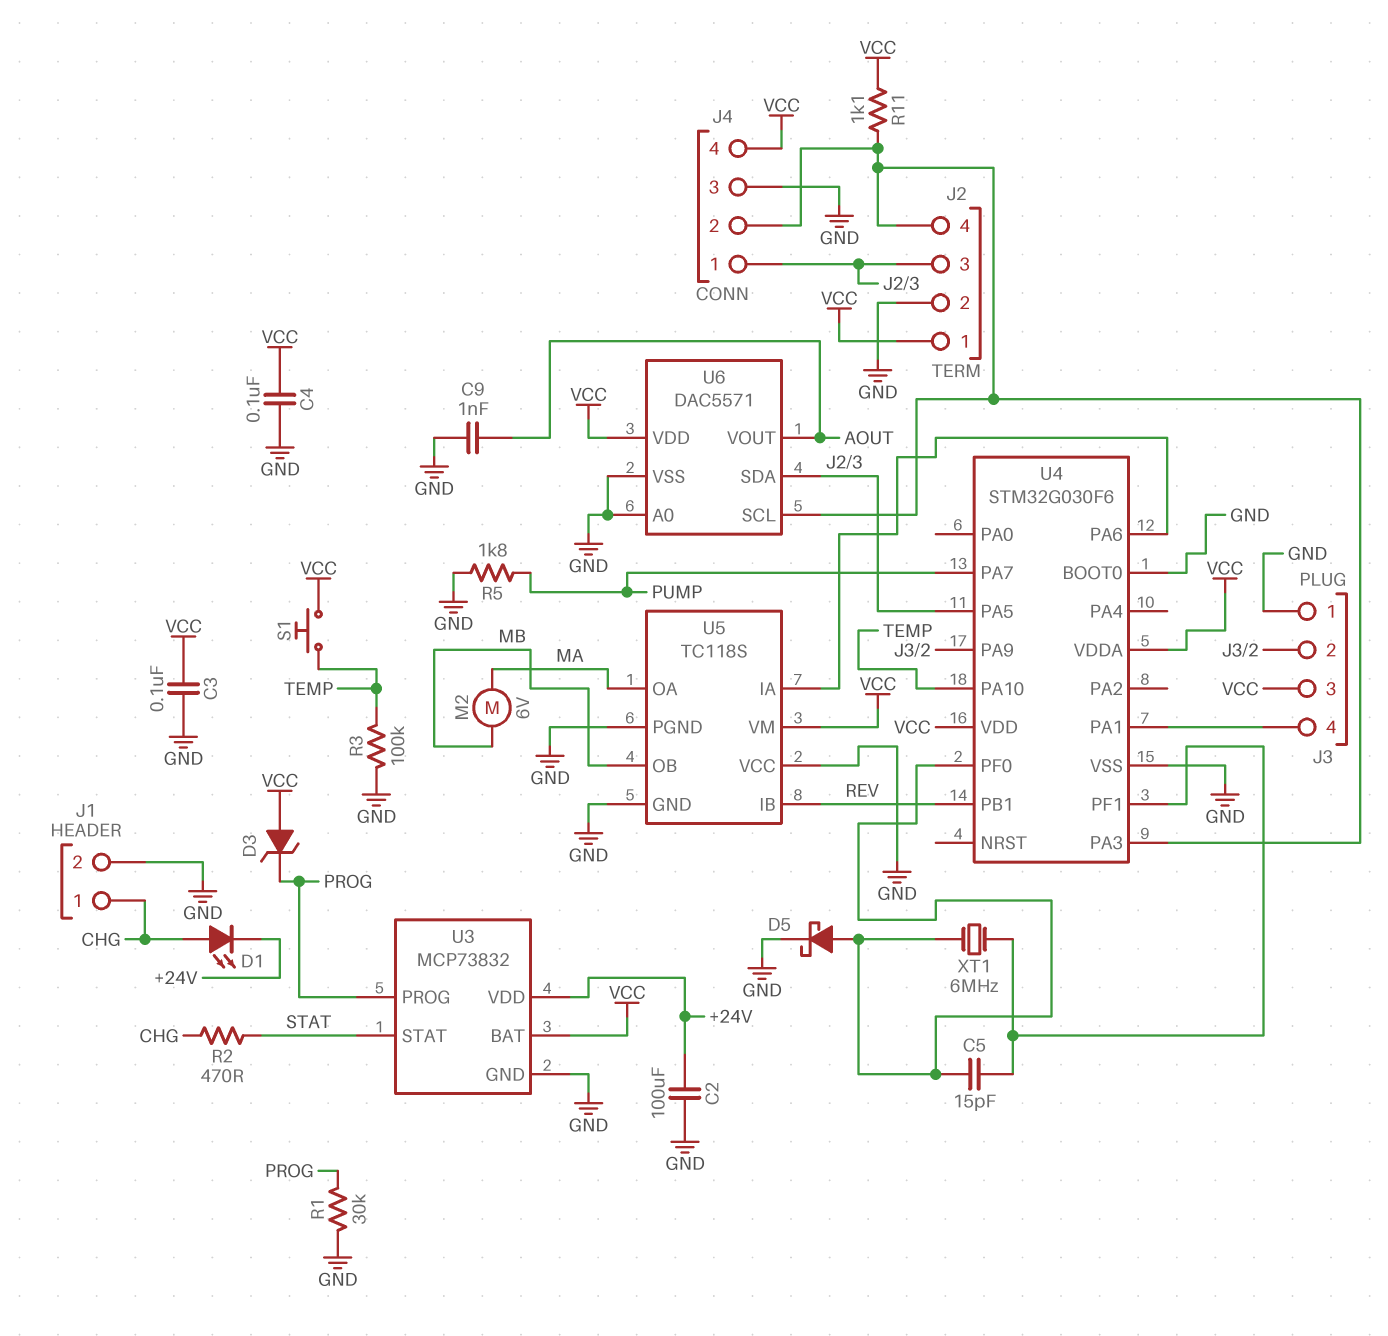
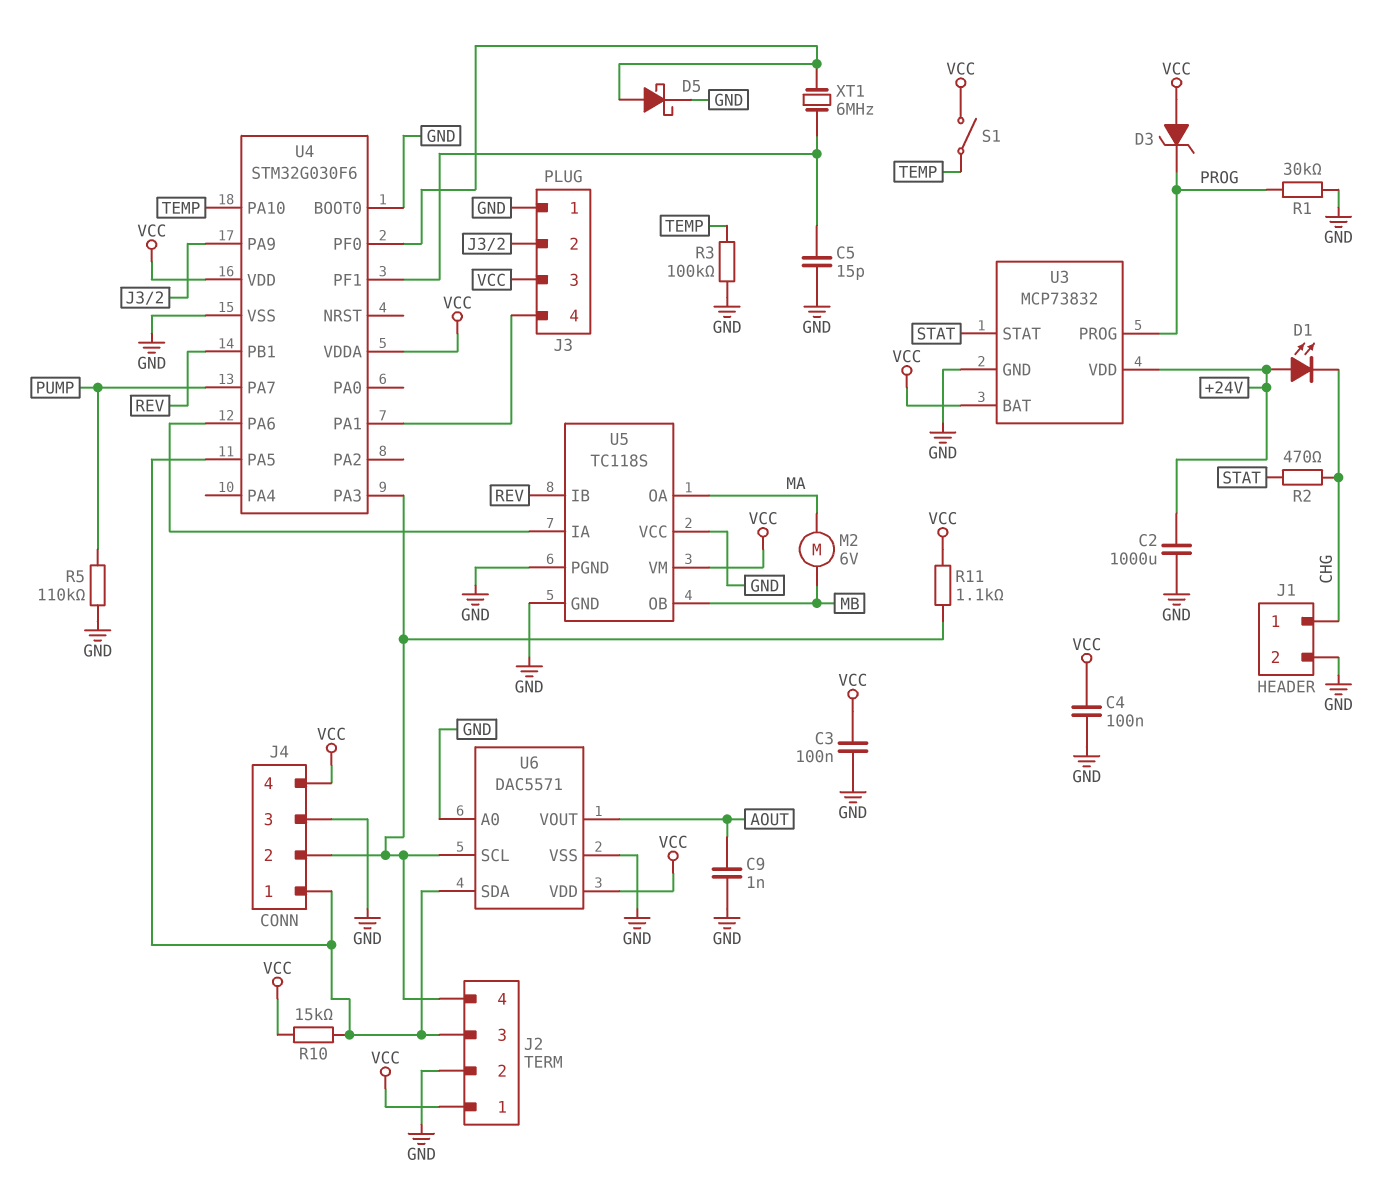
C2: 100uF (+24V, GND) -> 1000uF (+24V, GND)
C5: 15pF (U4/PF0, U4/PF1) -> 15pF (GND, U4/PF1)
D1: LED (A CHG, K +24V) -> LED (A +24V, K CHG)
R5: 1.8k (GND, PUMP) -> 110k (GND, PUMP)
R10: none -> 15k (J2/3, VCC)
S1: button (TEMP, VCC) -> switch (TEMP, VCC)

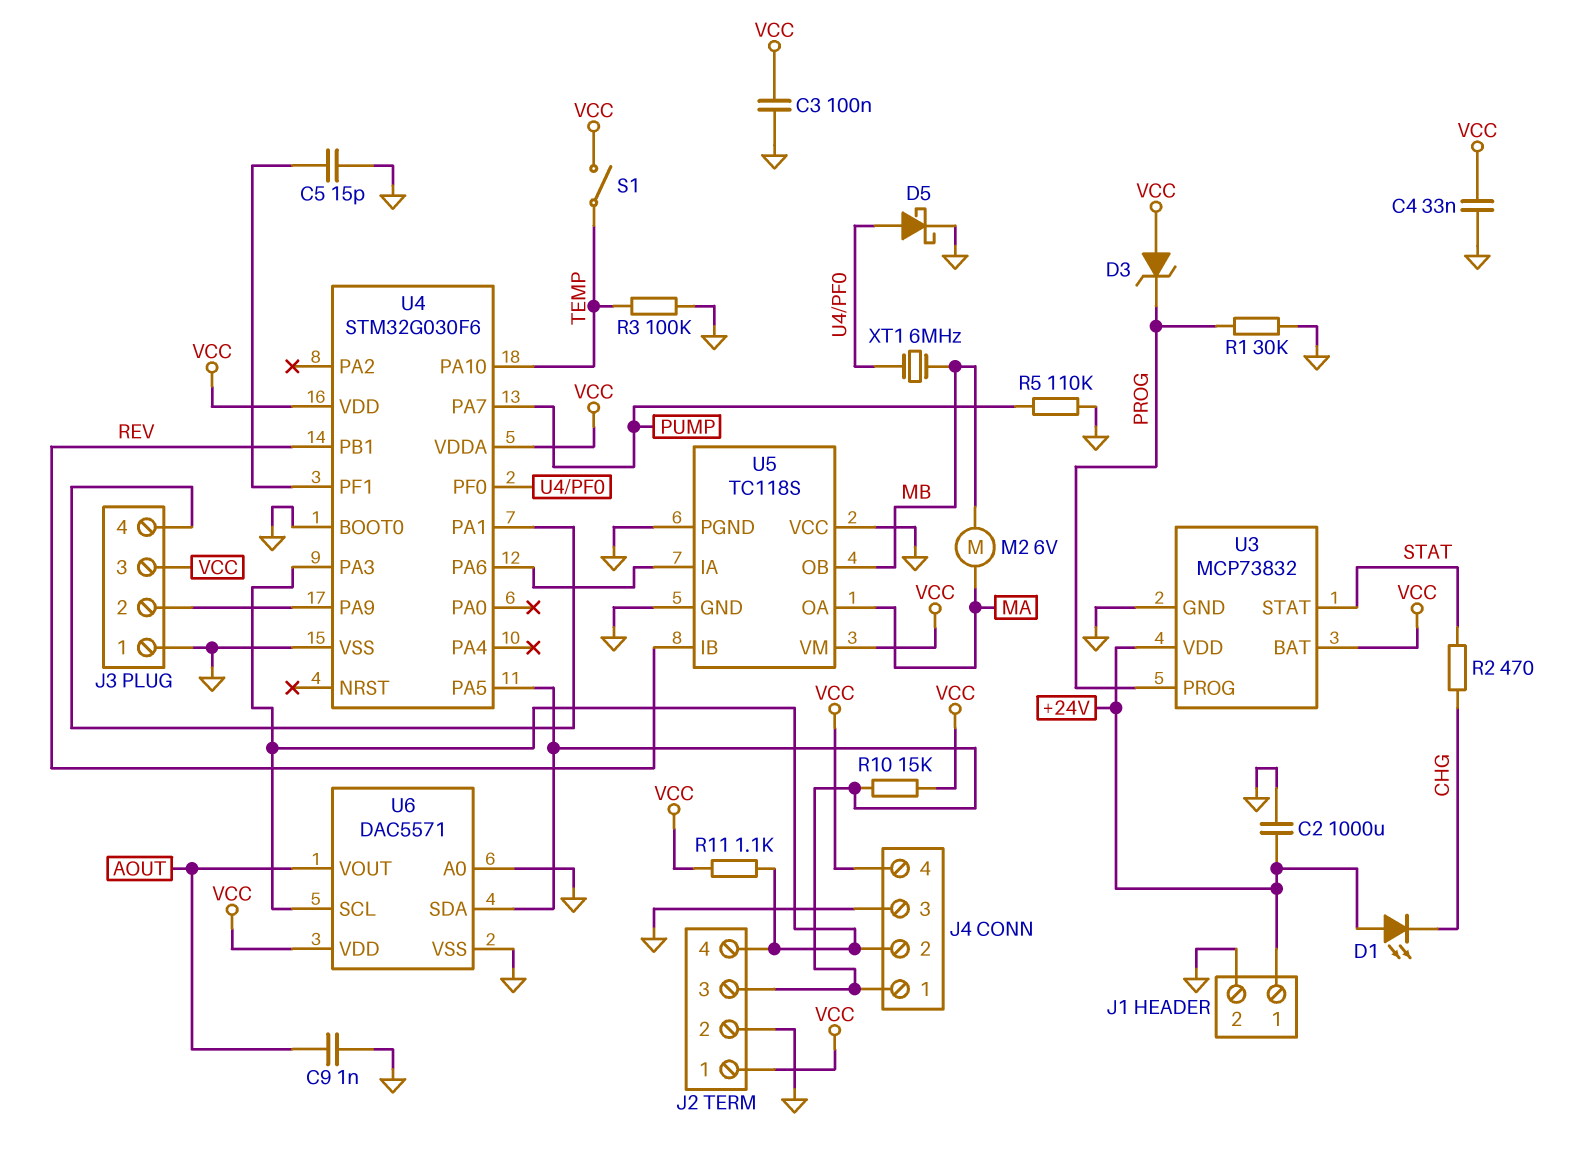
C4: 100nF (GND, VCC) -> 33nF (GND, VCC)
J1 pin 1: CHG -> +24V
XT1: 6MHz (U4/PF0, U4/PF1) -> 6MHz (MB, U4/PF0)

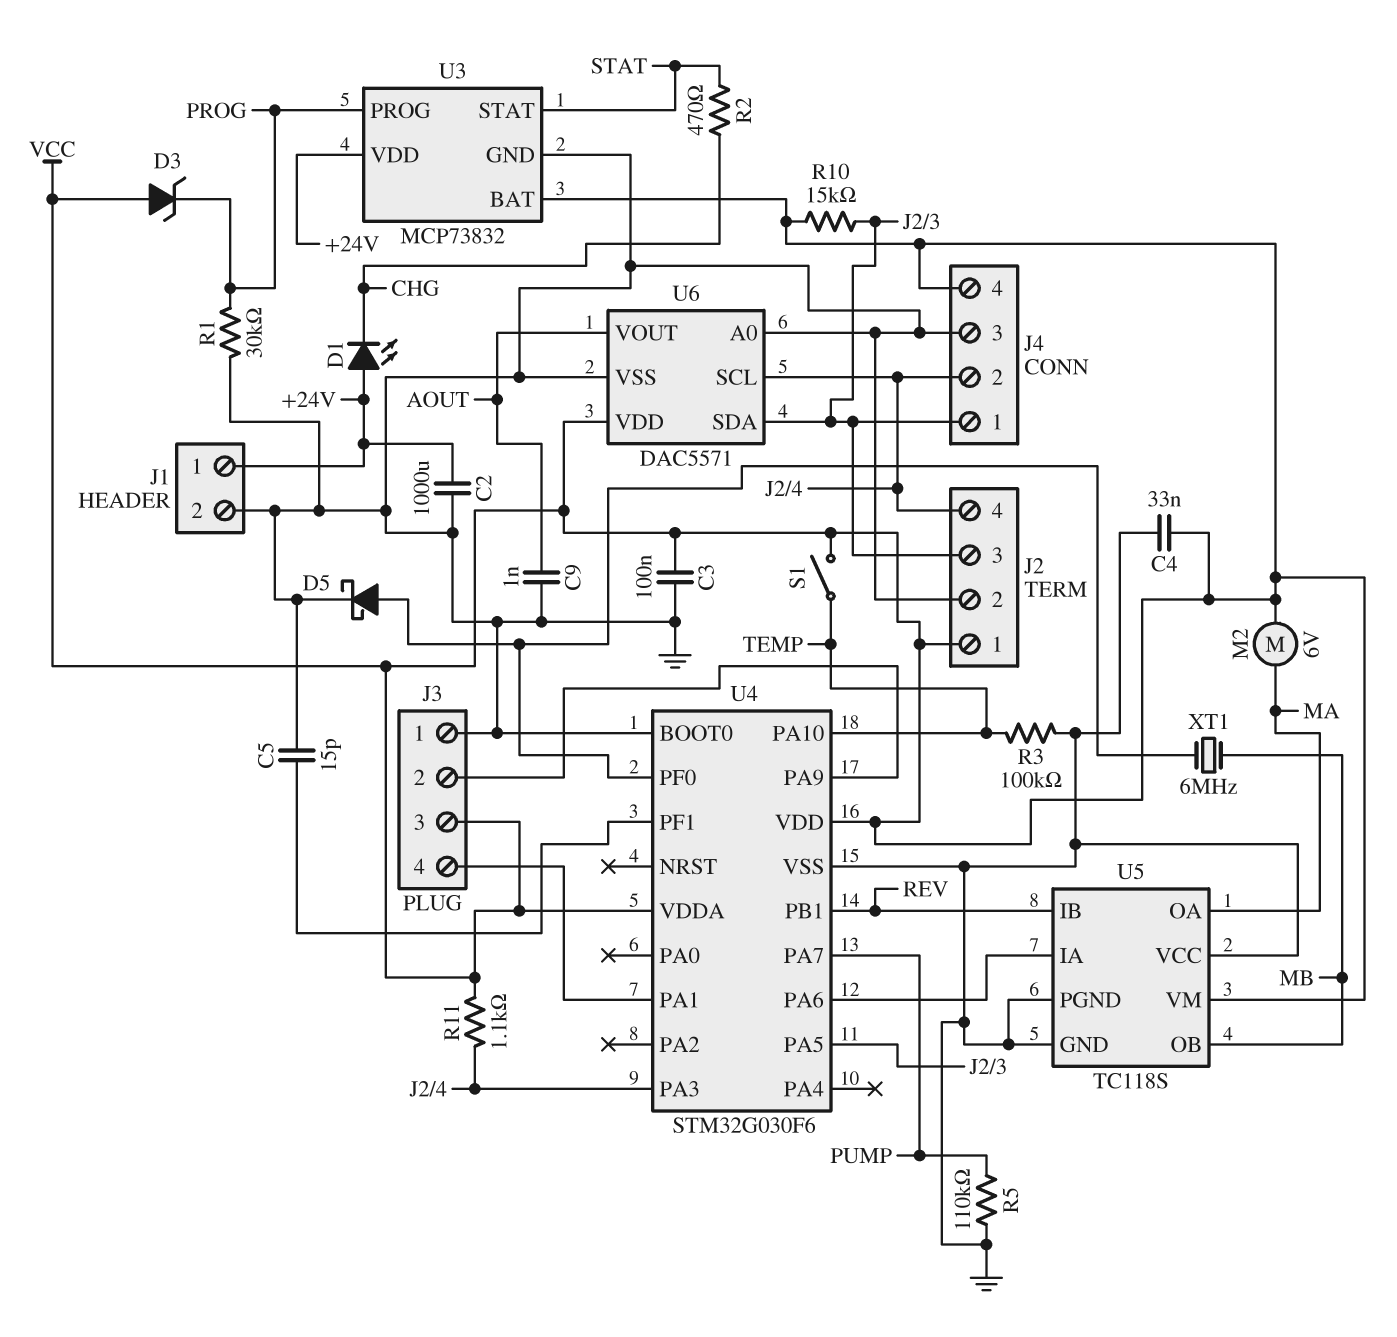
M2: motor 6V (MA, MB) -> motor 6V (MA, VCC)

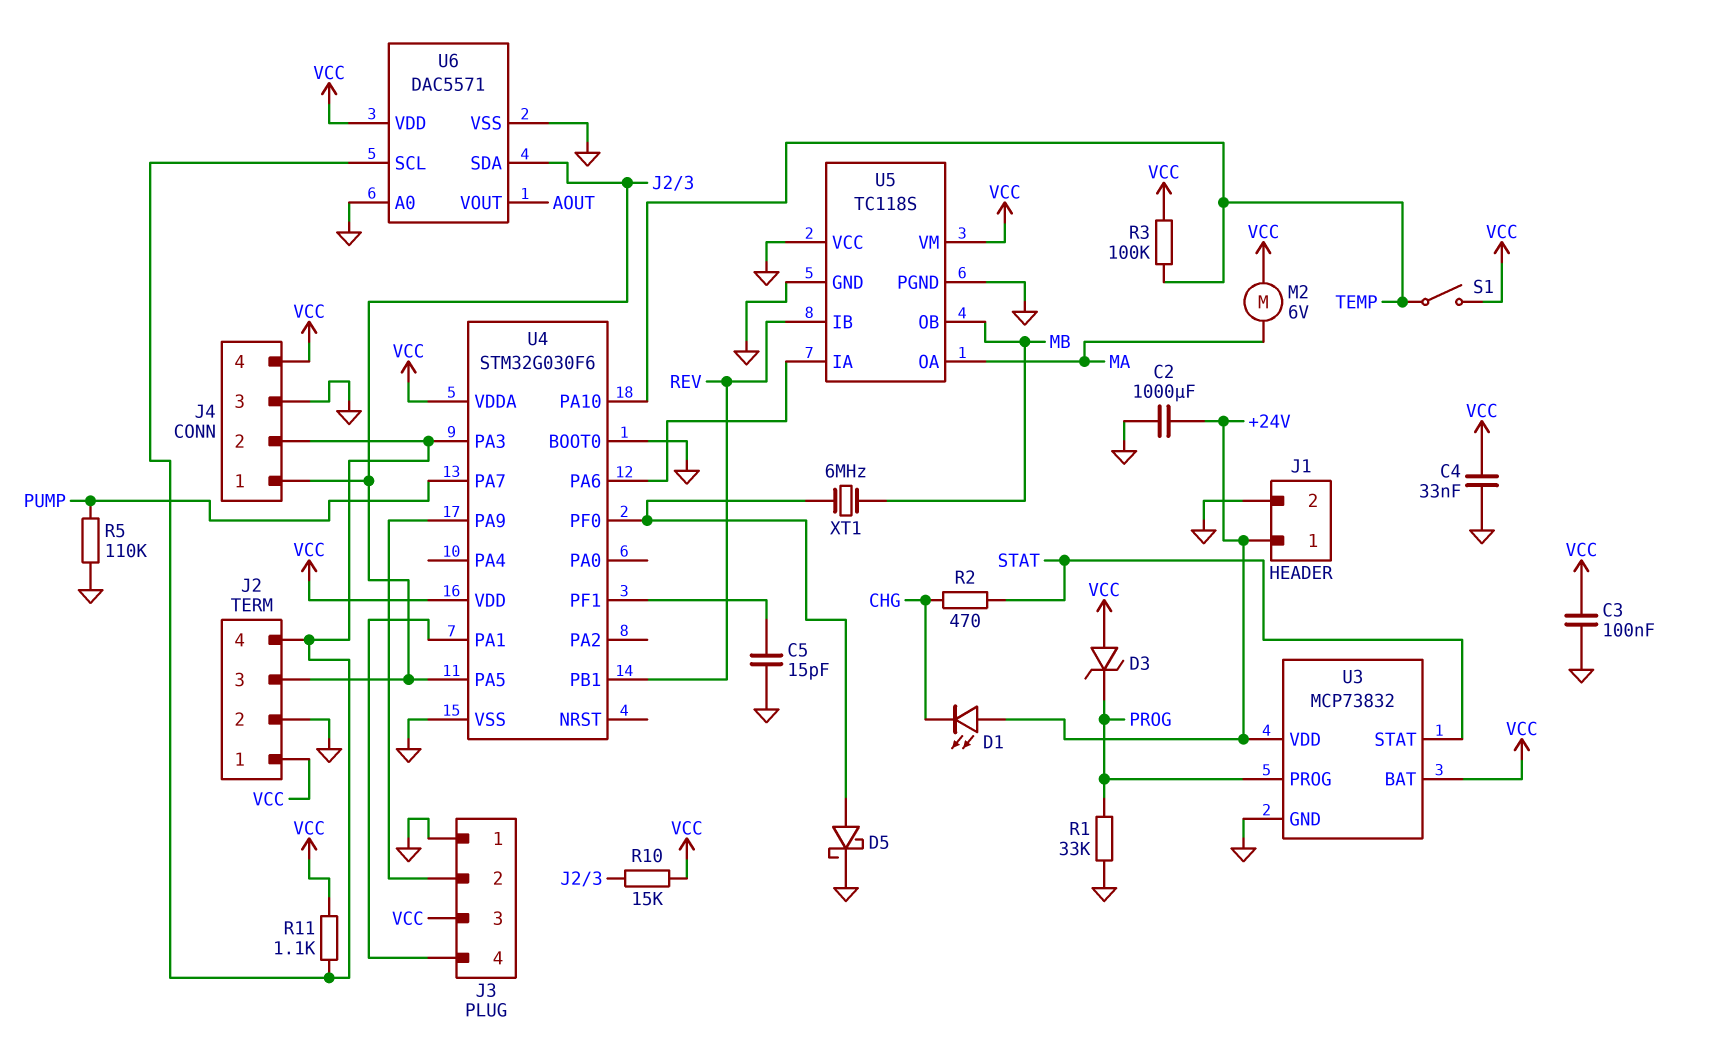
C9: 1nF (AOUT, GND) -> none
R1: 30k (GND, PROG) -> 33k (GND, PROG)
R3: 100k (GND, TEMP) -> 100k (TEMP, VCC)

